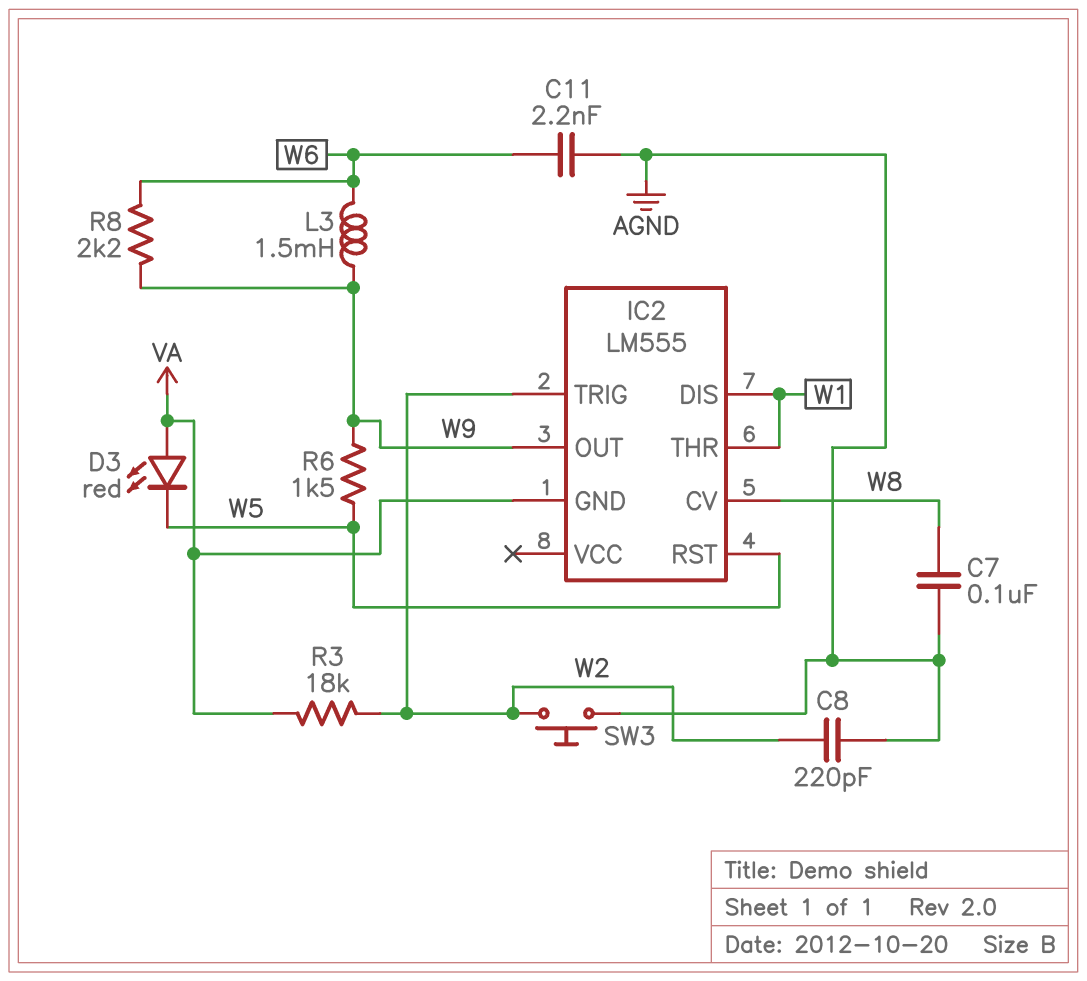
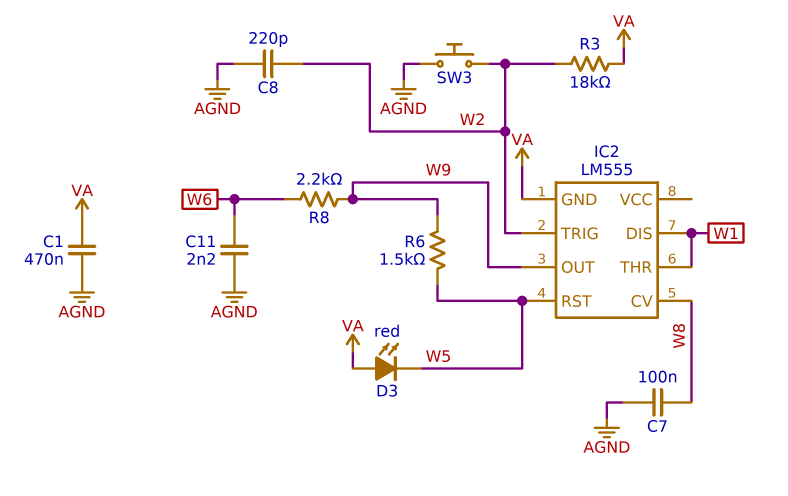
C1: none -> 470nF (AGND, VA)
L3: 1.5mH (W6, W9) -> none

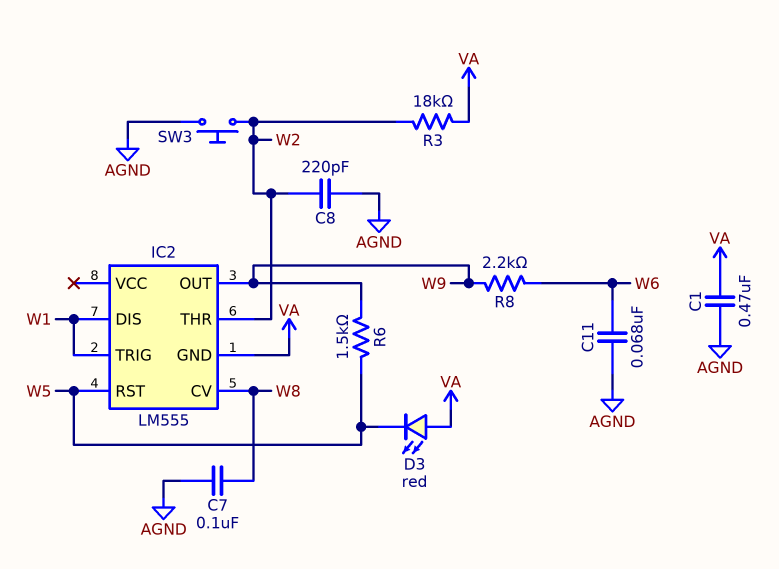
C11: 2.2nF (AGND, W6) -> 68nF (AGND, W6)
IC2 pin THR: W1 -> W2
IC2 pin TRIG: W2 -> W1

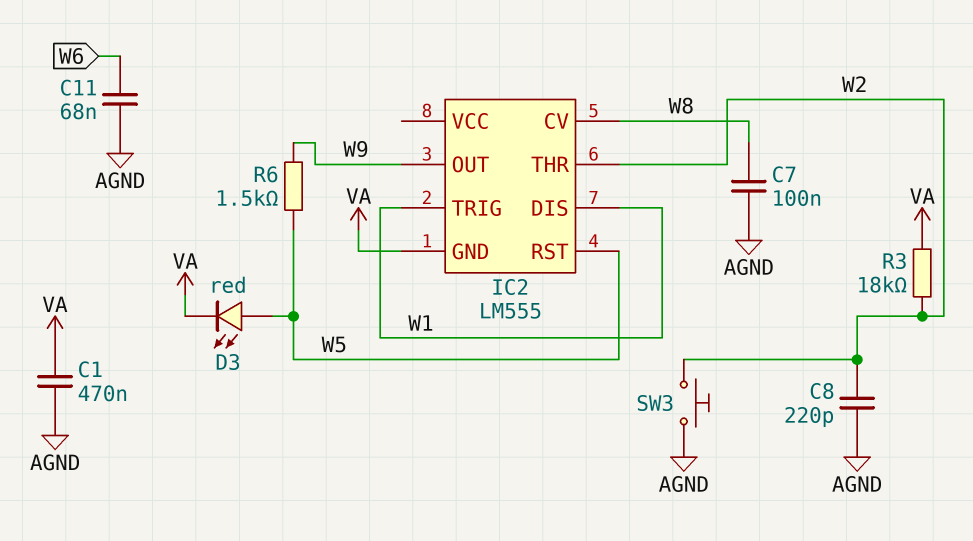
D3: LED red (A VA, K W5) -> LED red (A W5, K VA)
R8: 2.2k (W6, W9) -> none

